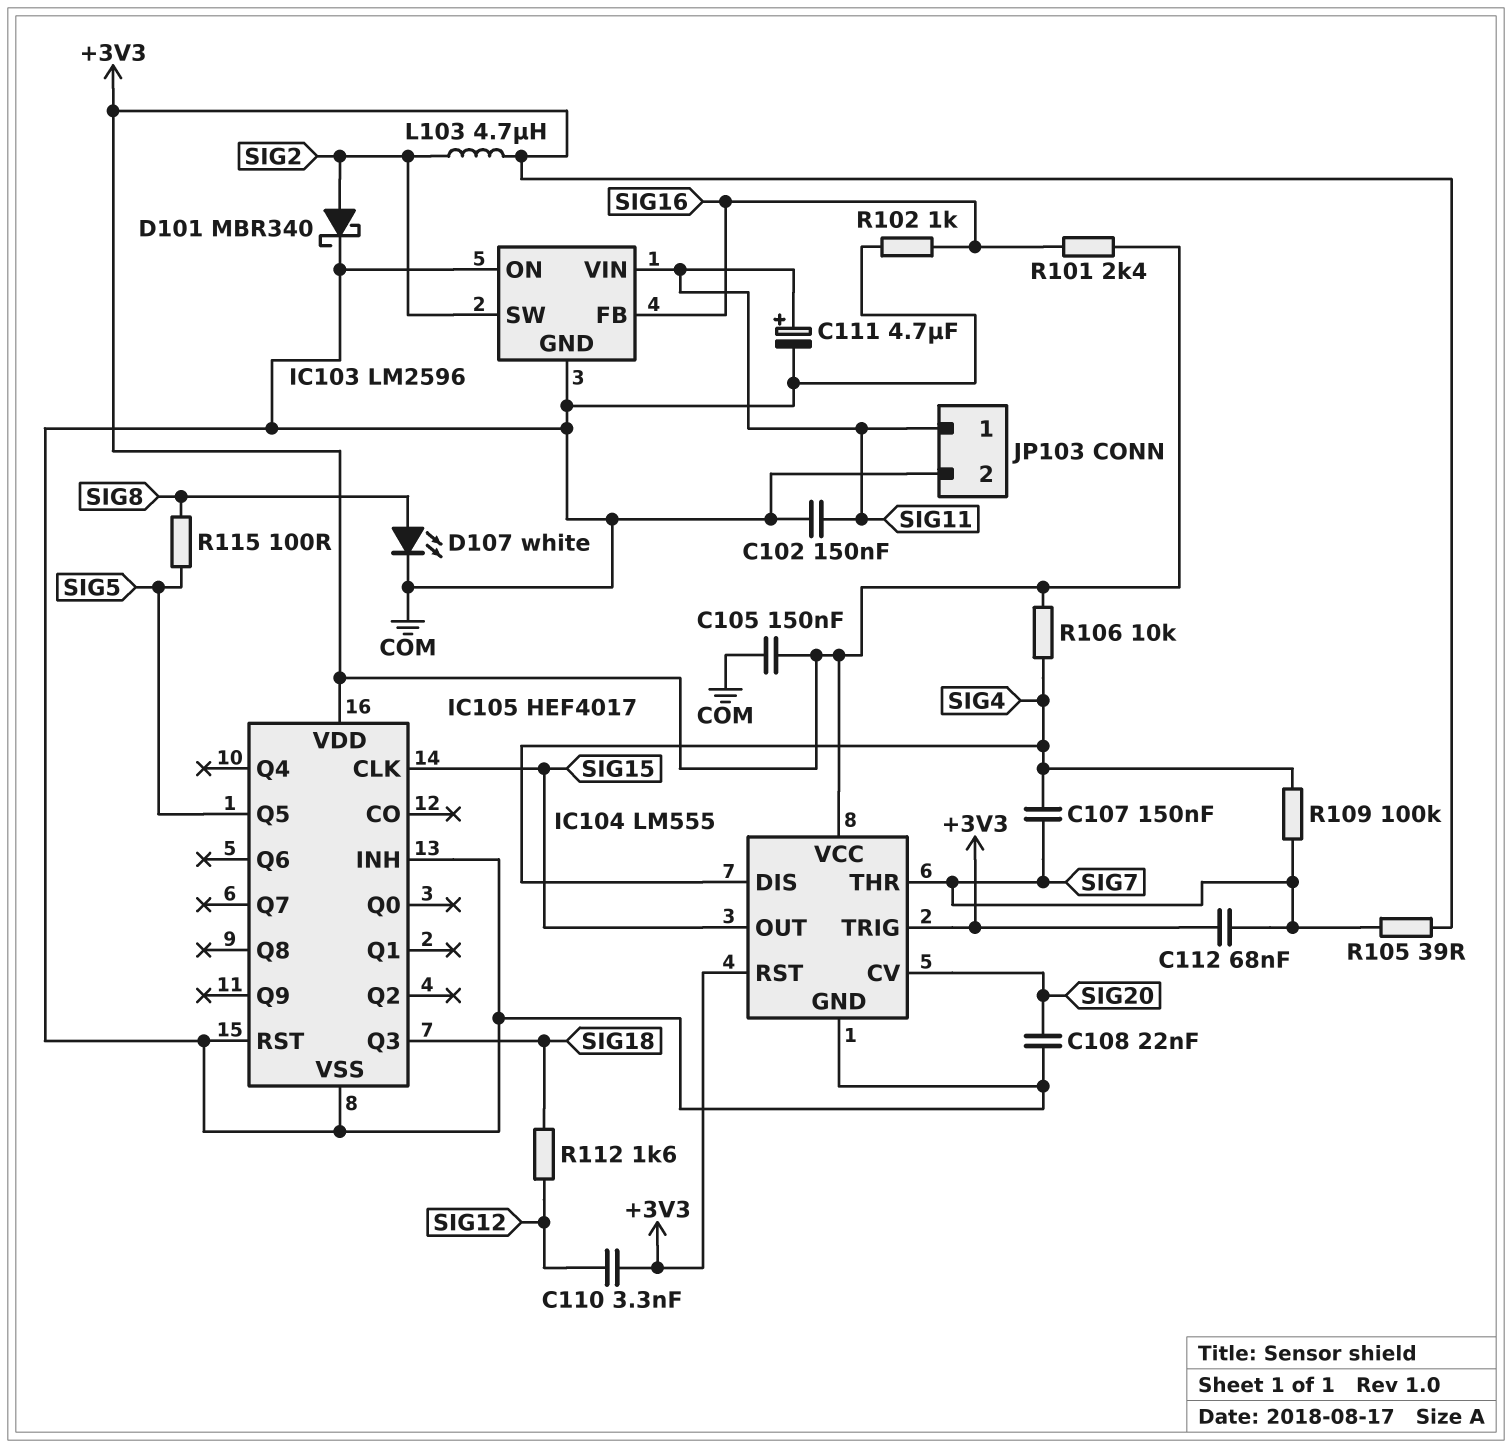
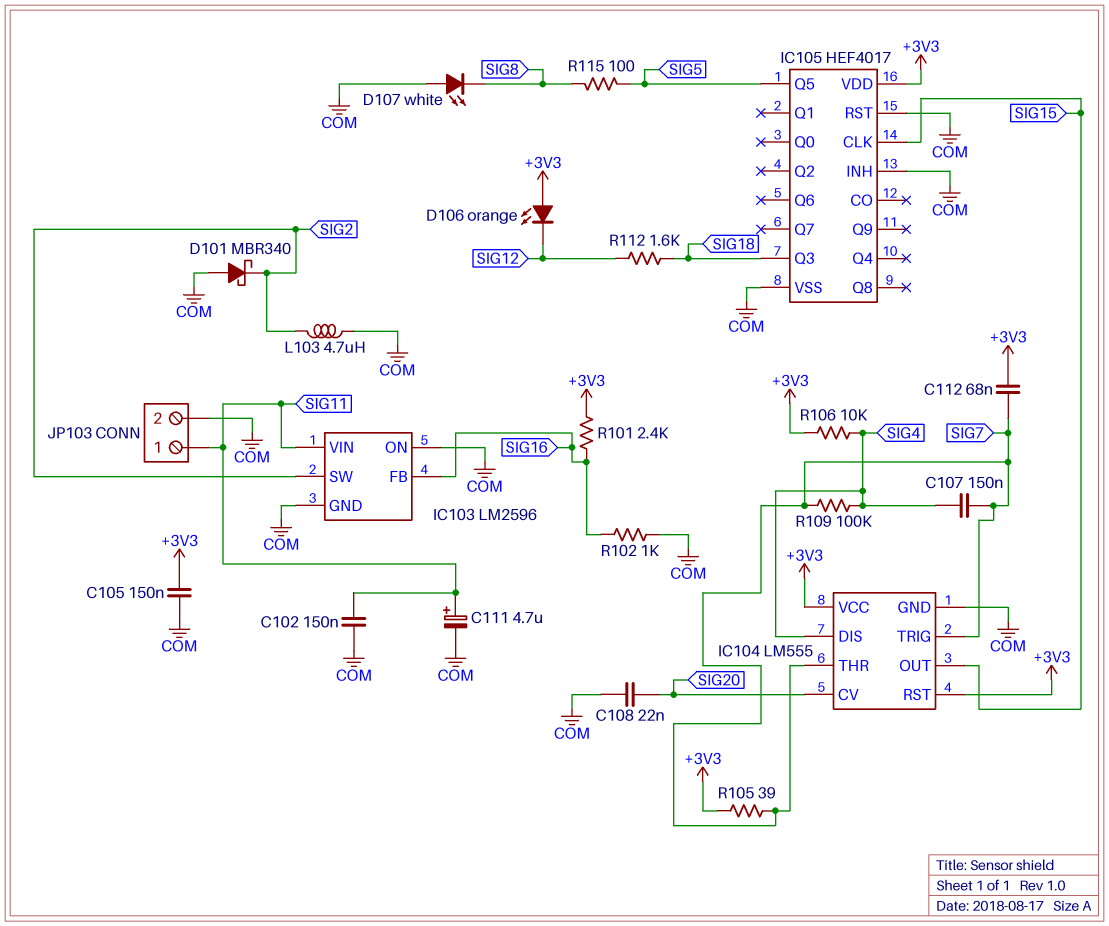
C110: 3.3nF (+3V3, SIG12) -> none
D101: schottky MBR340 (A SIG2, K COM) -> schottky MBR340 (A COM, K SIG2)
D106: none -> LED orange (A +3V3, K SIG12)
D107: LED white (A SIG8, K COM) -> LED white (A COM, K SIG8)
IC104 pin TRIG: +3V3 -> SIG7
L103: 4.7uH (+3V3, SIG2) -> 4.7uH (COM, SIG2)

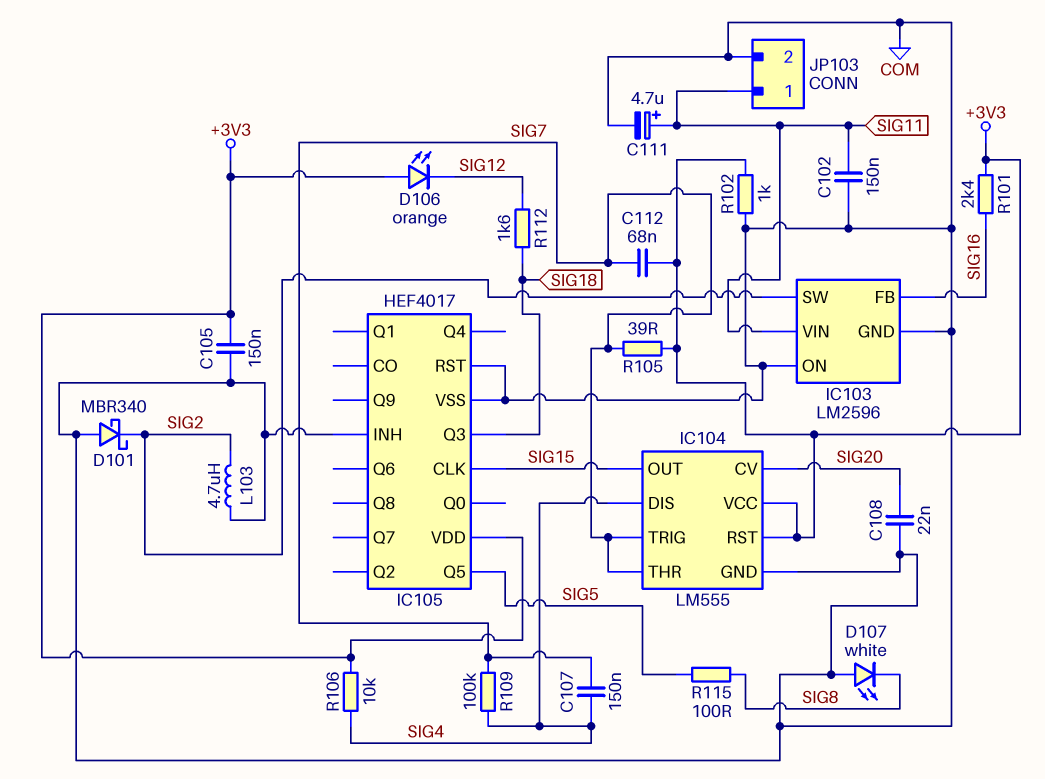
R102: 1k (COM, SIG16) -> 1k (+3V3, COM)

